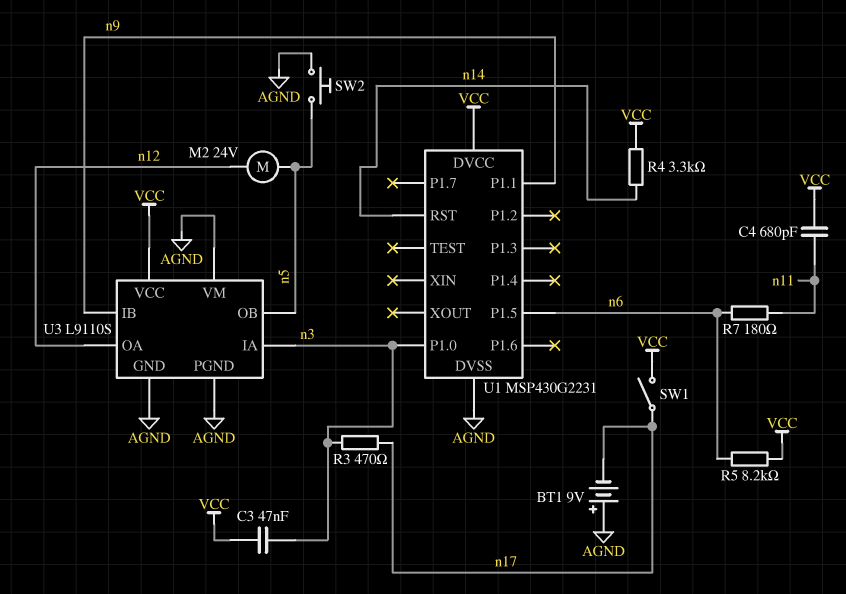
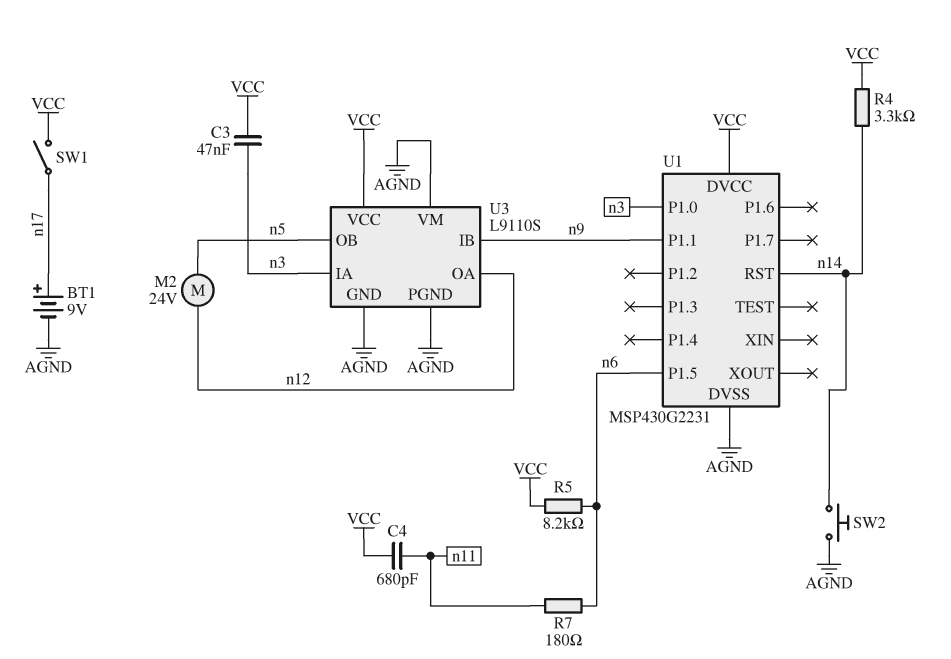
BT1: 9V (plus AGND, minus n17) -> 9V (plus n17, minus AGND)
R3: 470 (n3, n17) -> none
SW2: button (AGND, n5) -> button (AGND, n14)

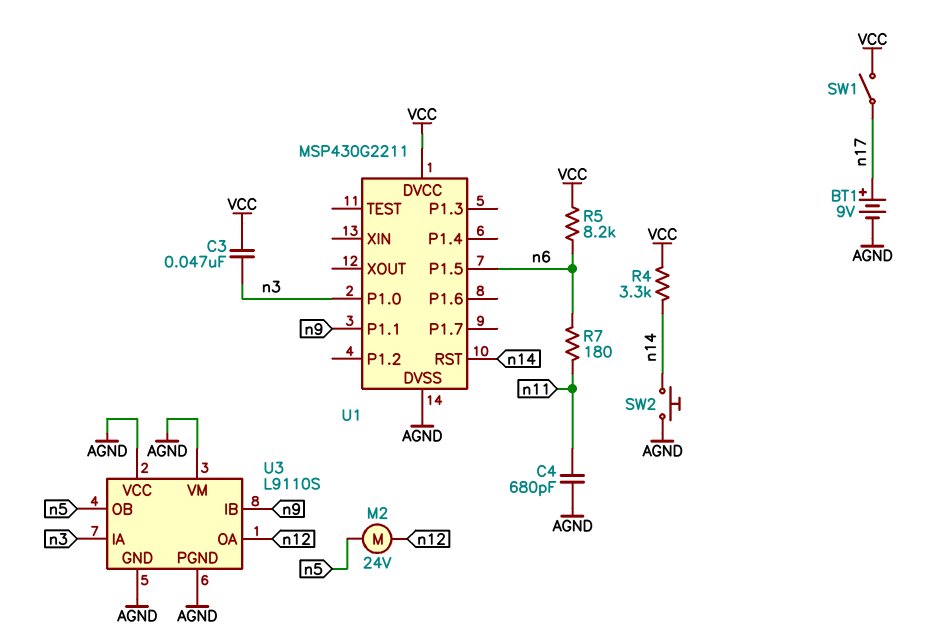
C4: 680pF (VCC, n11) -> 680pF (AGND, n11)
U1: MSP430G2231 -> MSP430G2211
U3 pin VCC: VCC -> AGND

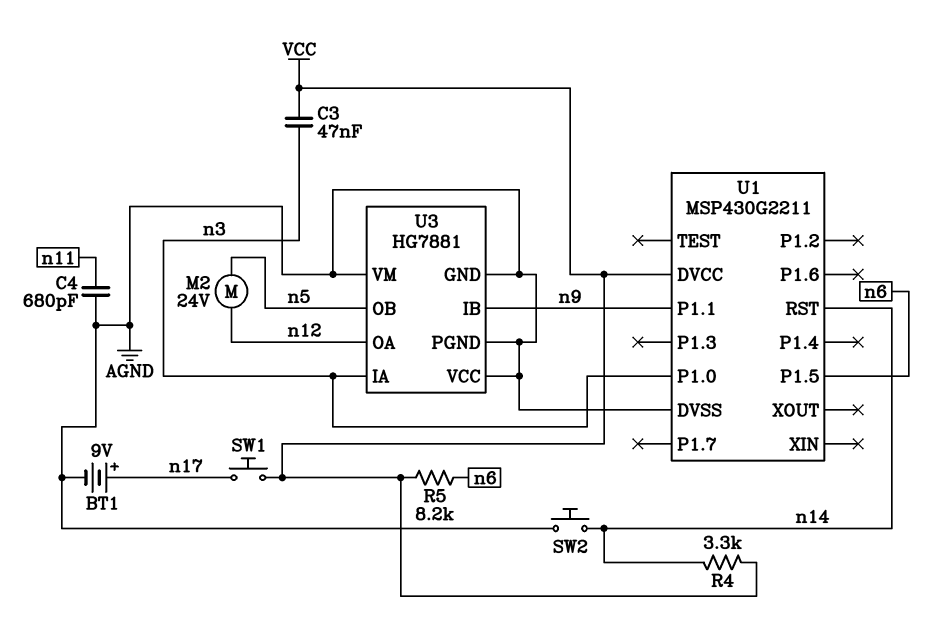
R7: 180 (n6, n11) -> none
SW1: switch (VCC, n17) -> button (VCC, n17)
U3: L9110S -> HG7881

